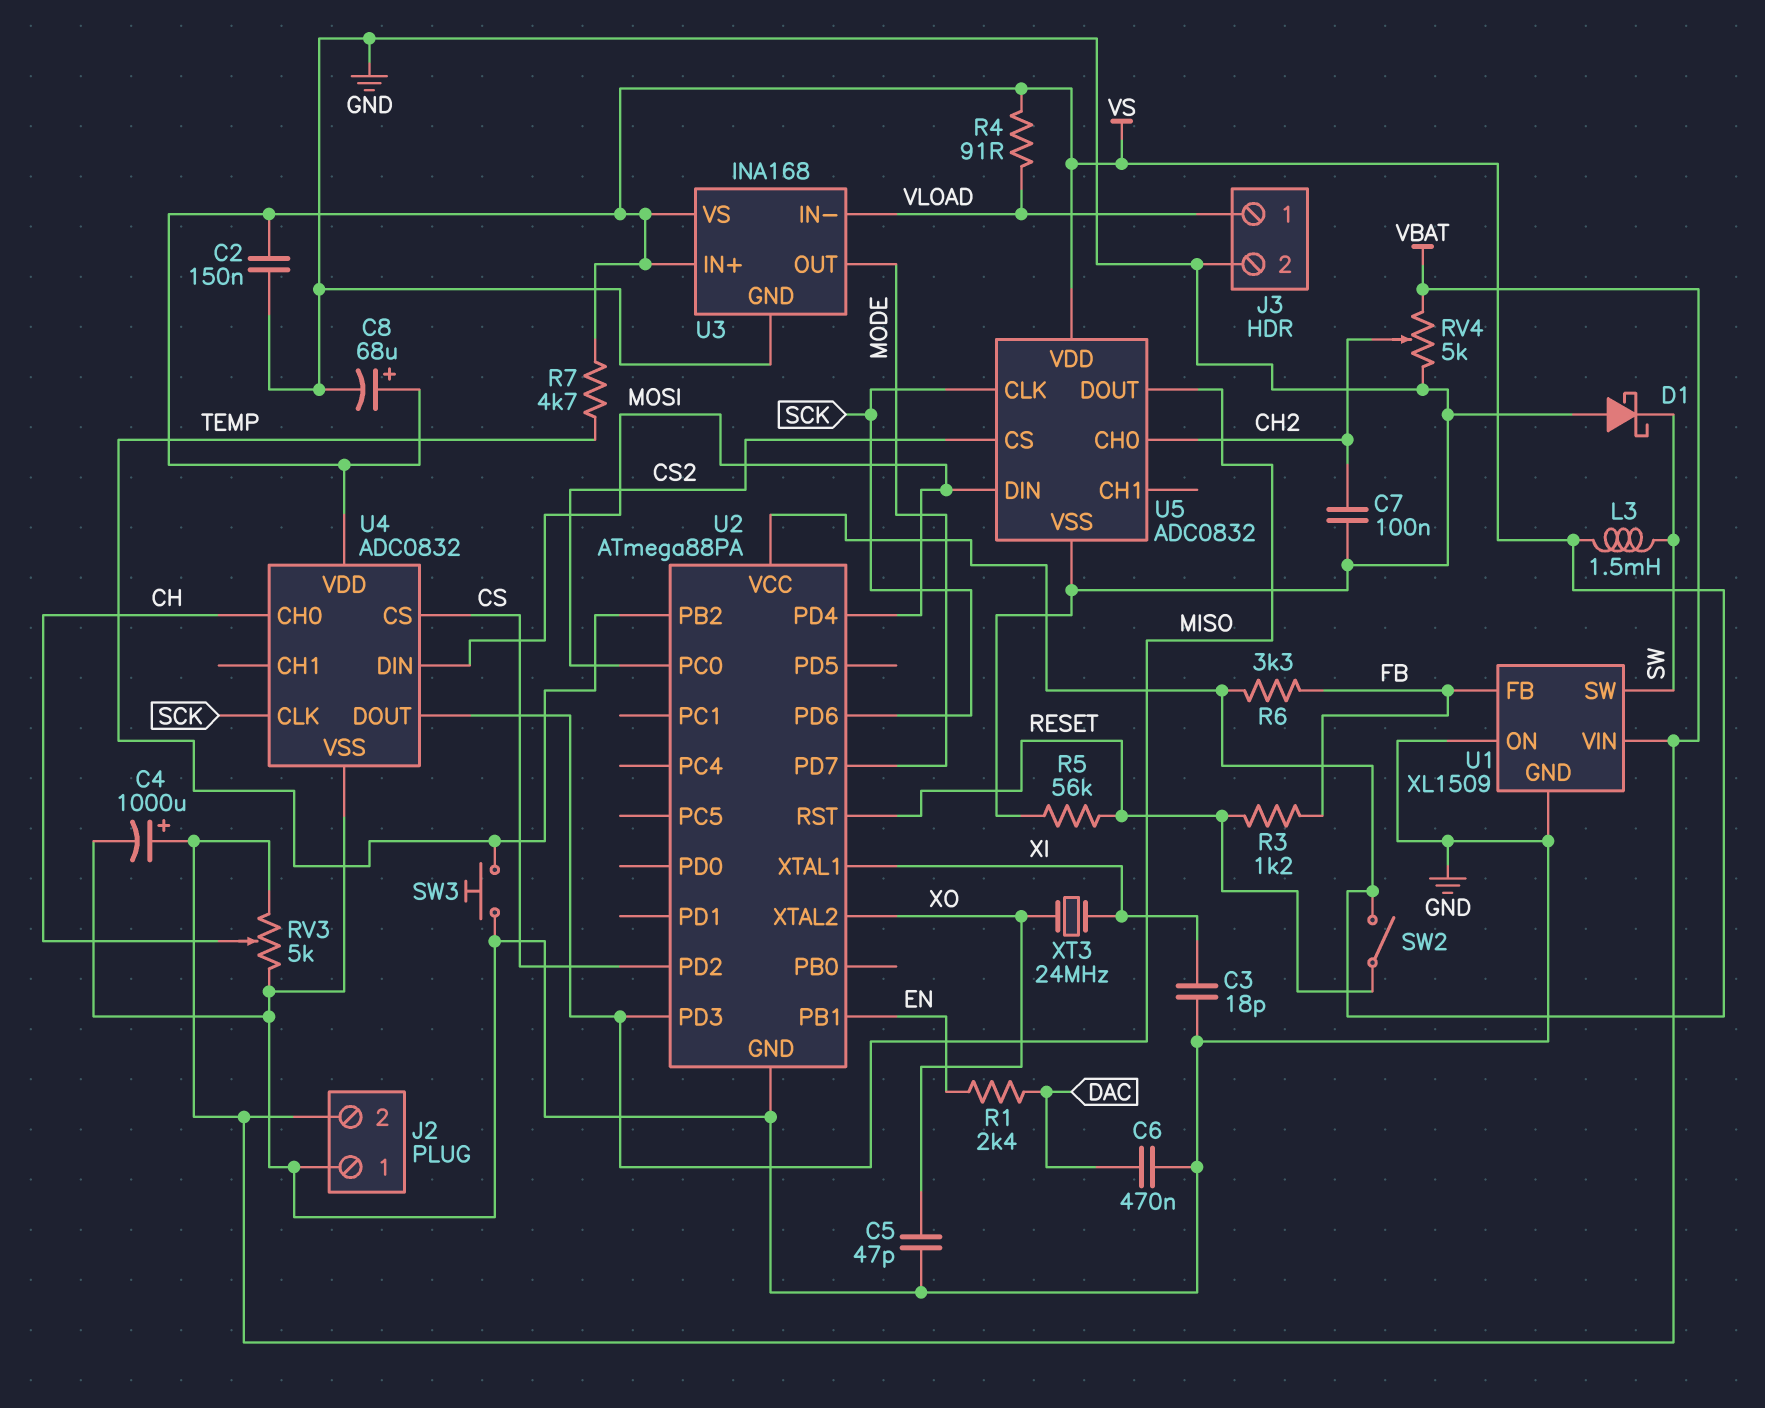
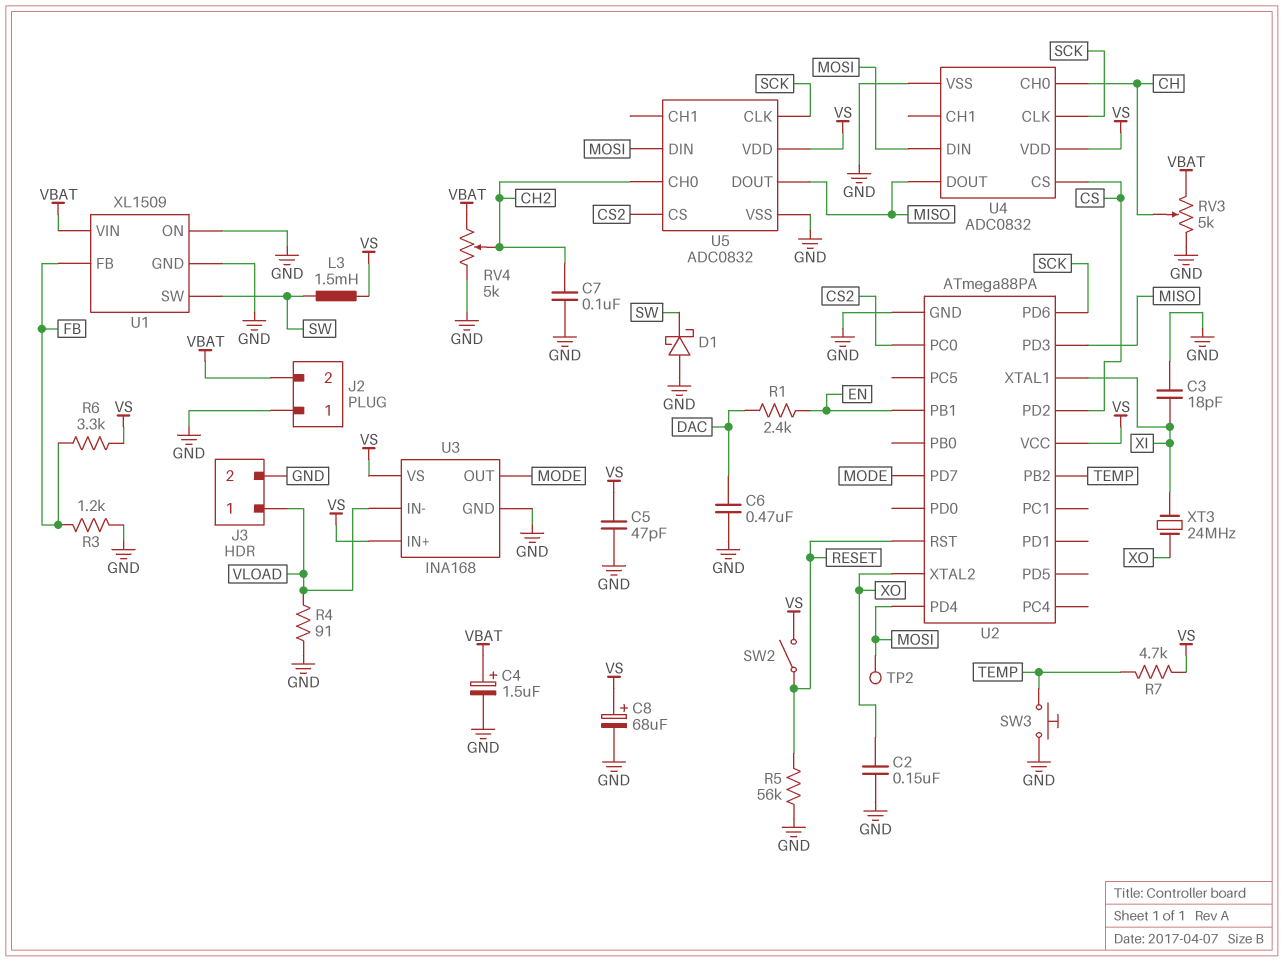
C2: 150nF (GND, VS) -> 150nF (GND, XO)
C4: 1000uF (plus VBAT, minus GND) -> 1.5uF (plus VBAT, minus GND)
C5: 47pF (GND, XO) -> 47pF (GND, VS)
R3: 1.2k (FB, RESET) -> 1.2k (FB, GND)
R4: 91 (VLOAD, VS) -> 91 (GND, VLOAD)
TP2: none -> test point (MOSI)

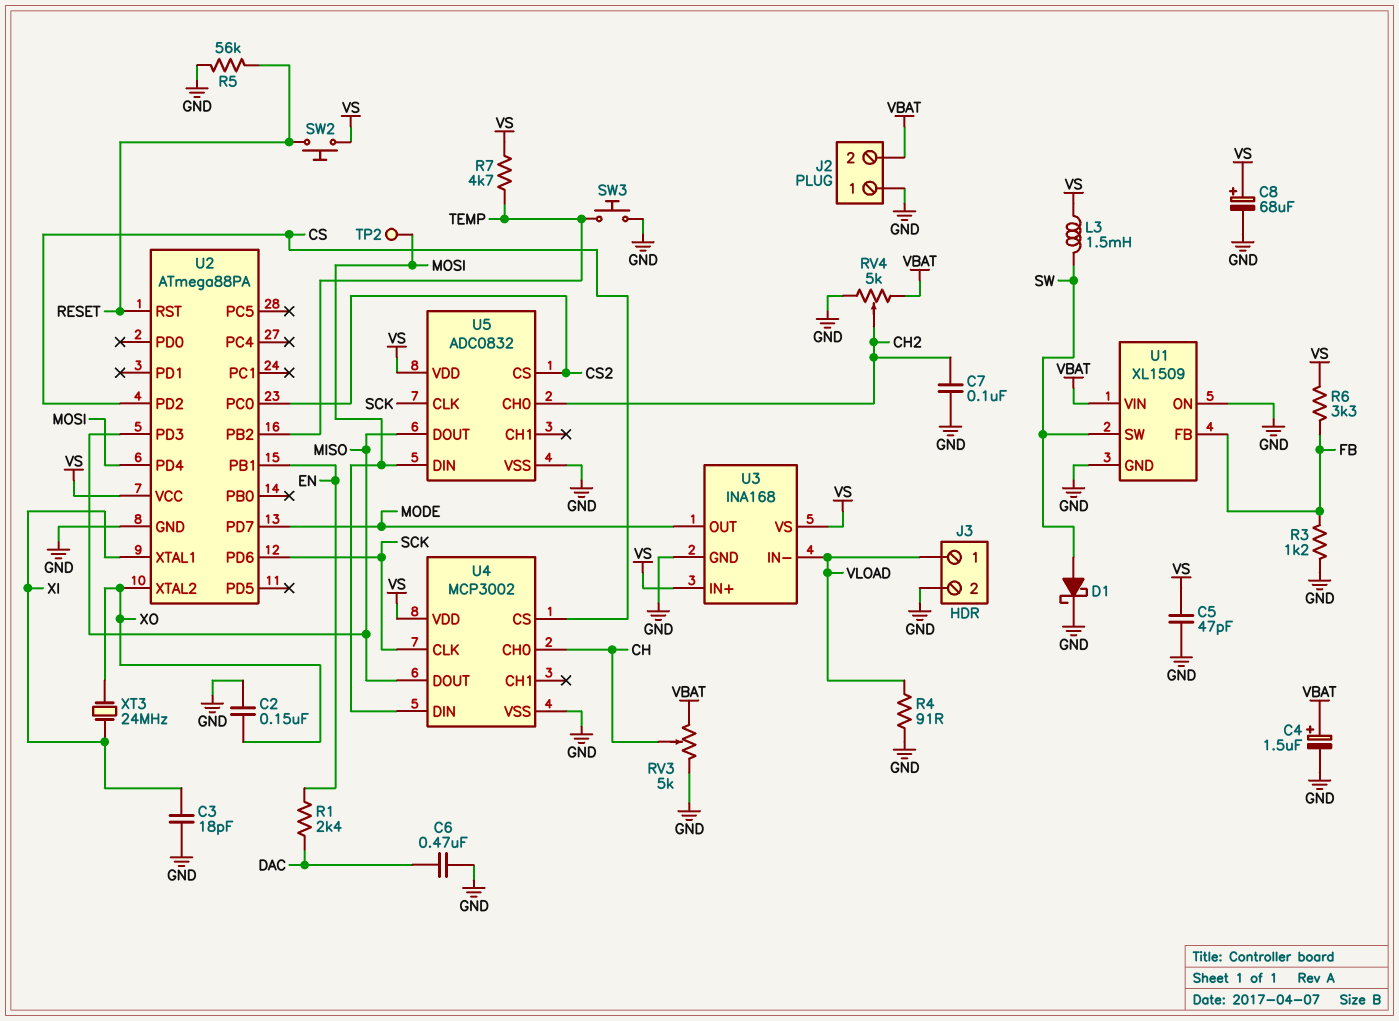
D1: schottky (A GND, K SW) -> schottky (A SW, K GND)
SW2: switch (RESET, VS) -> button (RESET, VS)
U4: ADC0832 -> MCP3002

